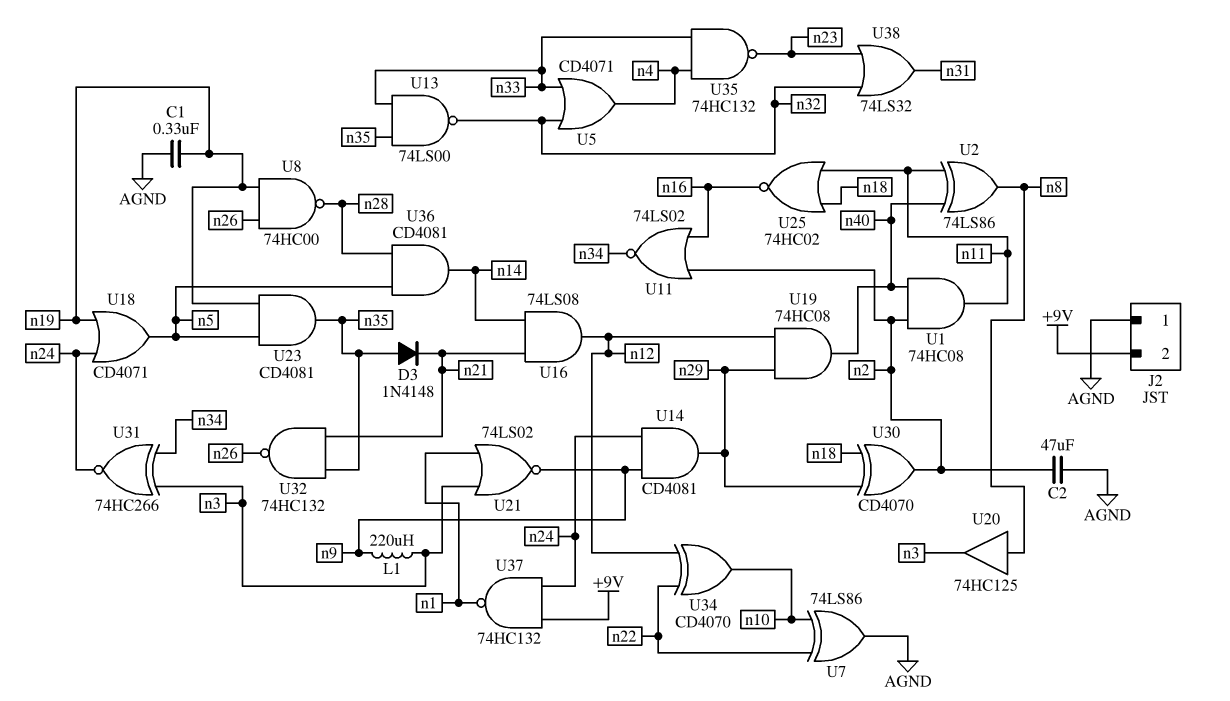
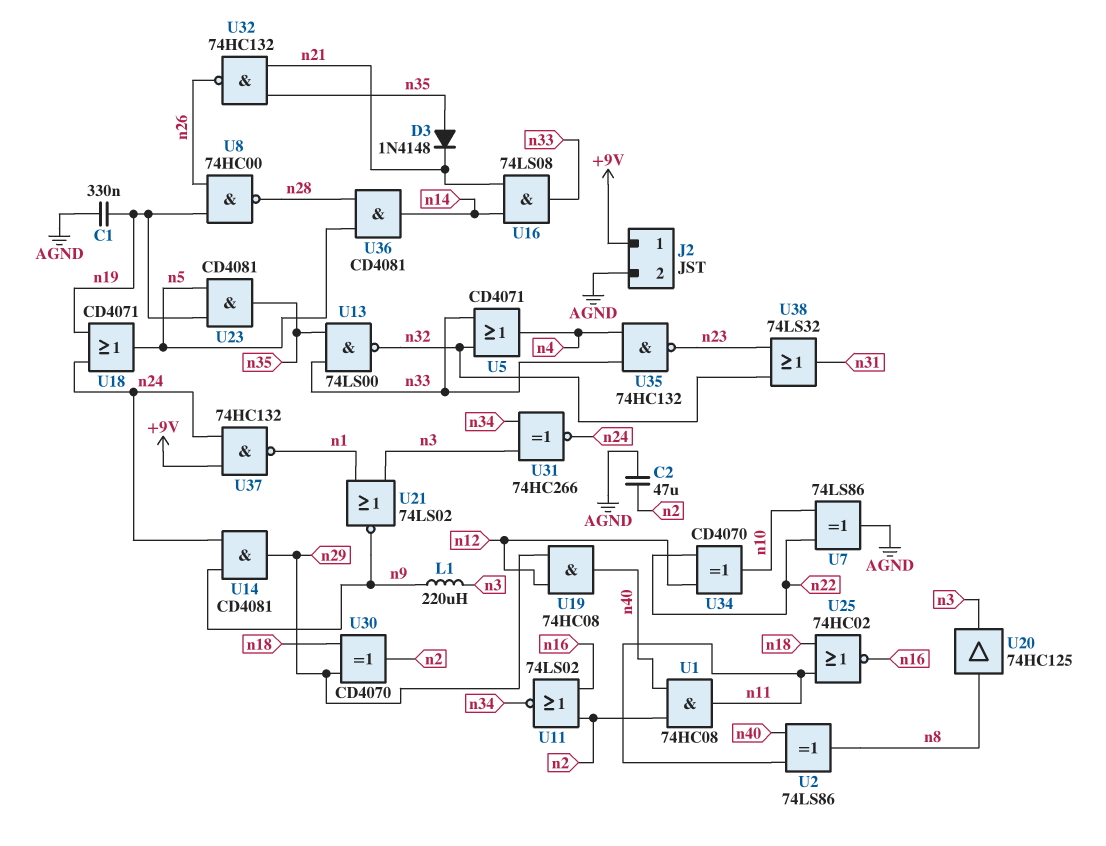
J2 pin 1: AGND -> +9V
J2 pin 2: +9V -> AGND
U16: AND 74LS08 (in n14, in n21, out n12) -> AND 74LS08 (in n14, in n21, out n33)

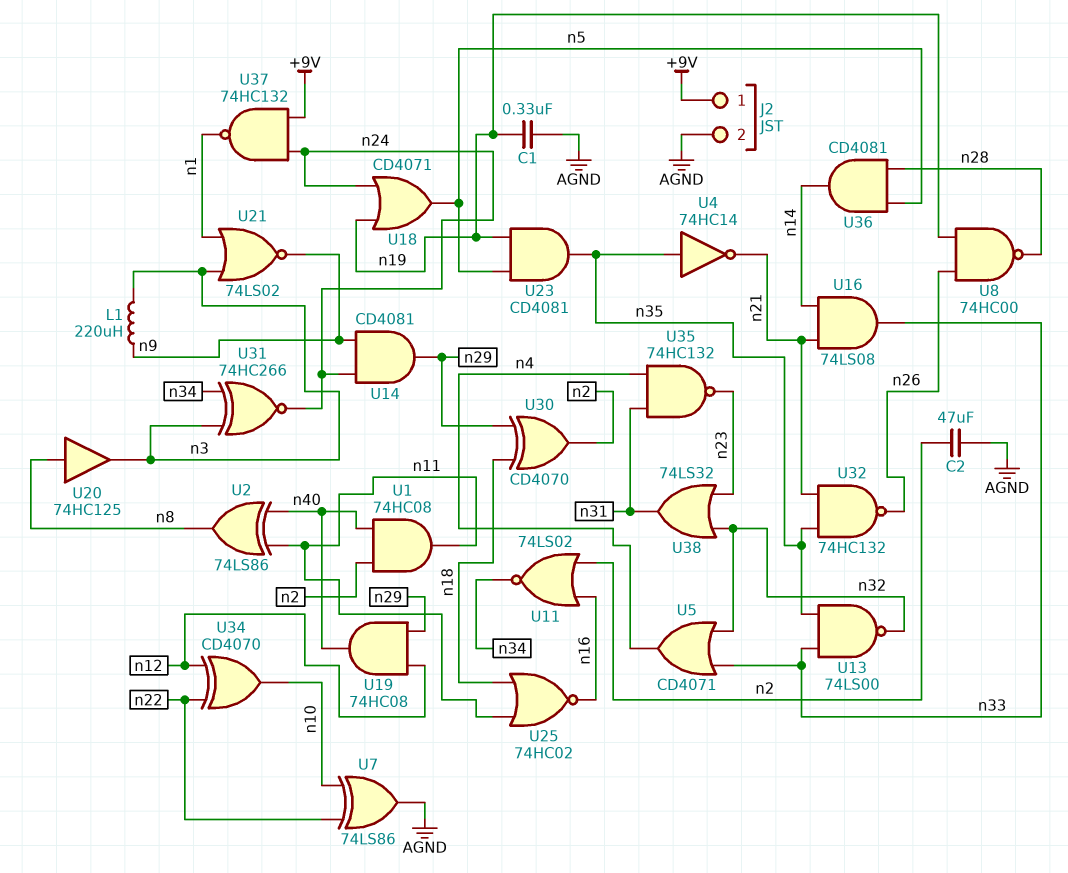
D3: diode 1N4148 (A n35, K n21) -> none
U4: none -> NOT 74HC14 (in n35, out n21)
U35: NAND 74HC132 (in n4, in n33, out n23) -> NAND 74HC132 (in n4, in n31, out n23)

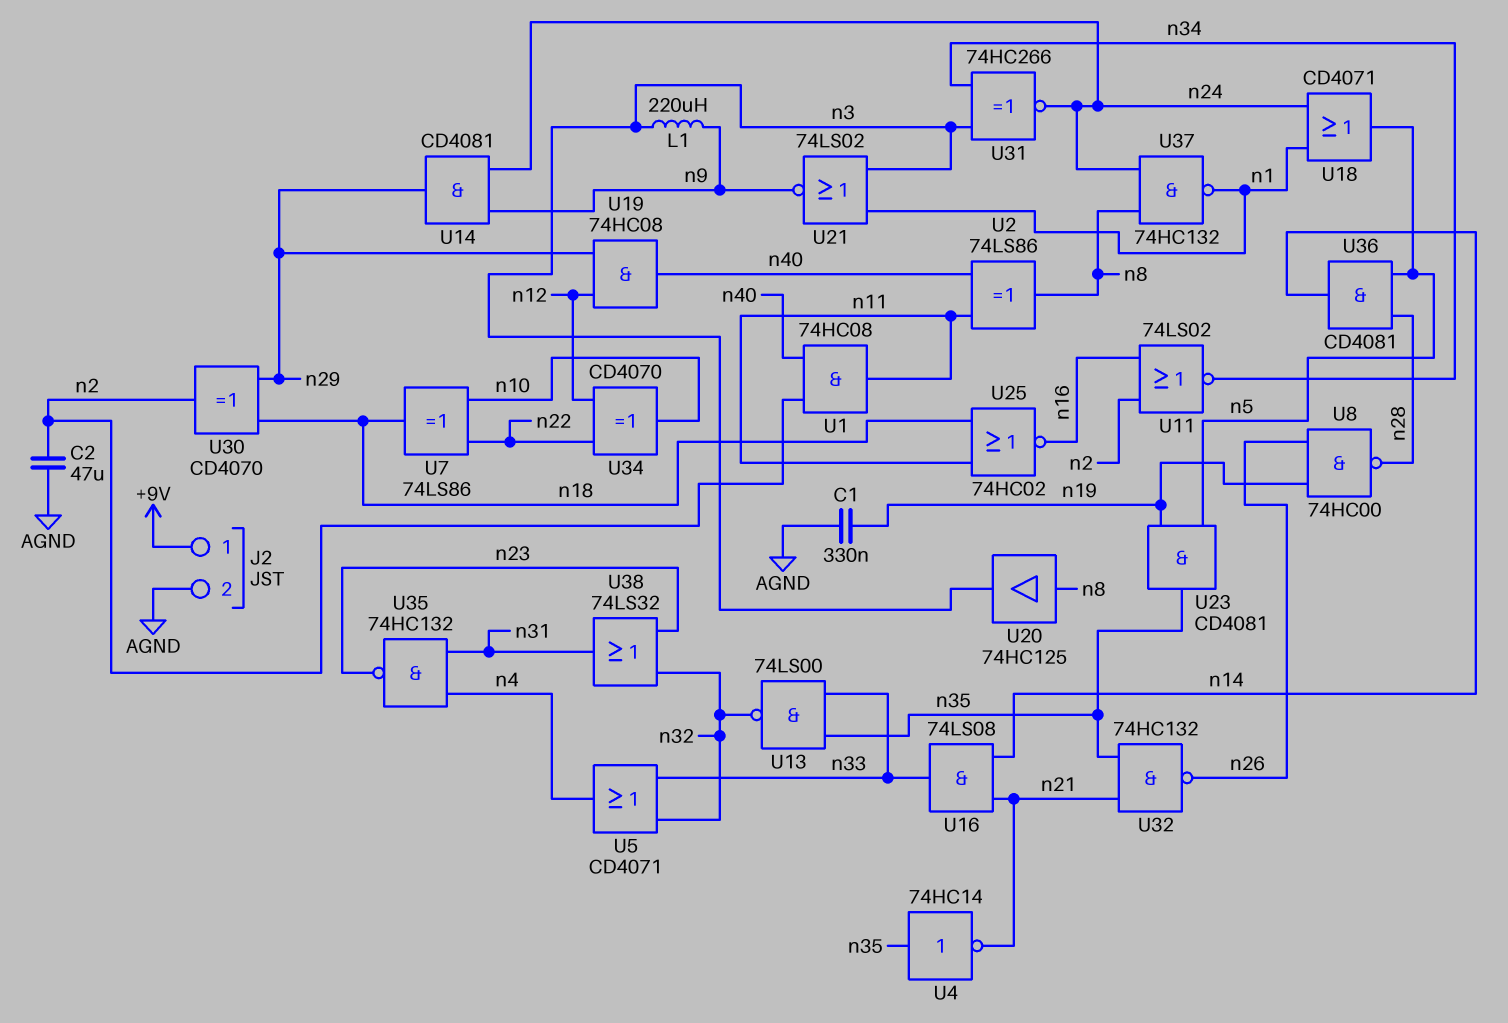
U7: XOR 74LS86 (in n10, in n22, out AGND) -> XOR 74LS86 (in n10, in n22, out n18)
U18: OR CD4071 (in n19, in n24, out n5) -> OR CD4071 (in n1, in n24, out n5)
U37: NAND 74HC132 (in +9V, in n24, out n1) -> NAND 74HC132 (in n8, in n24, out n1)

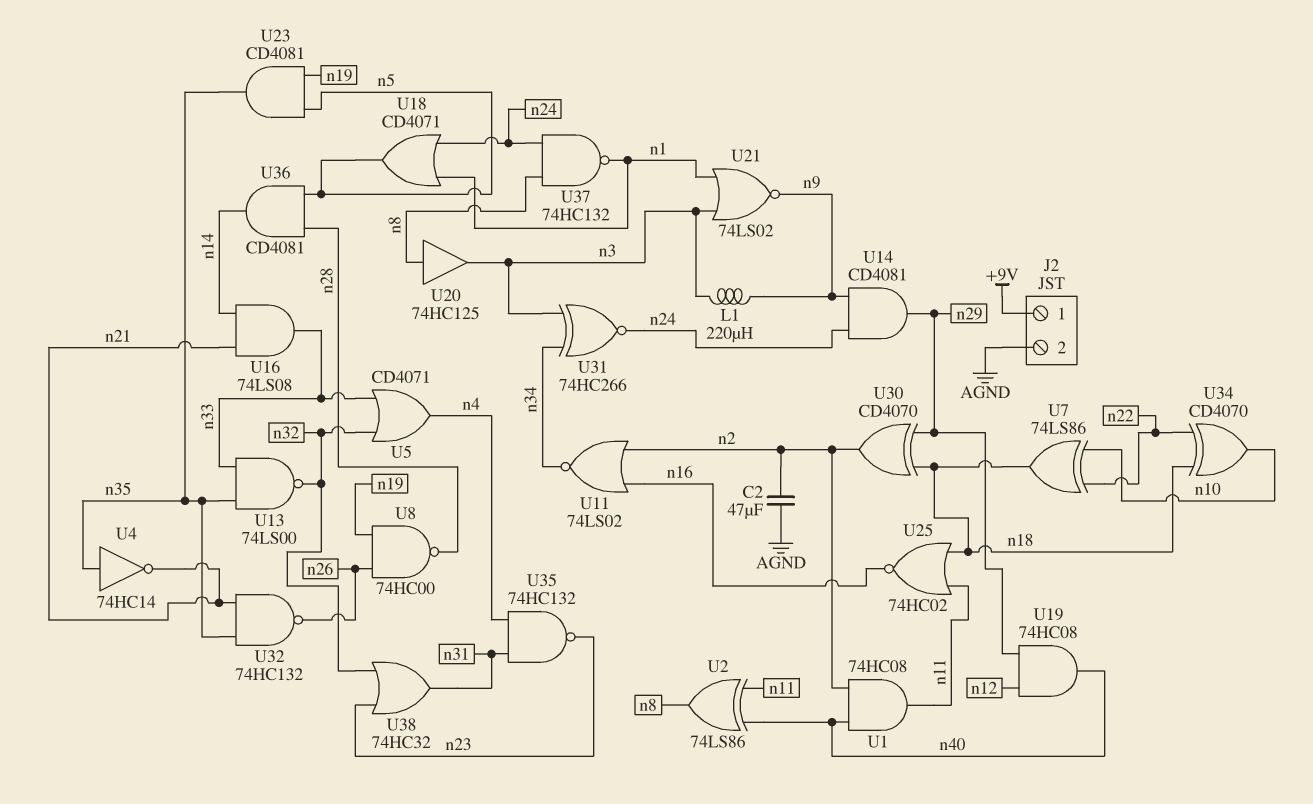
C1: 330nF (AGND, n19) -> none
U34: XOR CD4070 (in n12, in n22, out n10) -> XOR CD4070 (in n18, in n22, out n10)
U38: OR 74LS32 (in n23, in n32, out n31) -> OR 74HC32 (in n23, in n32, out n31)

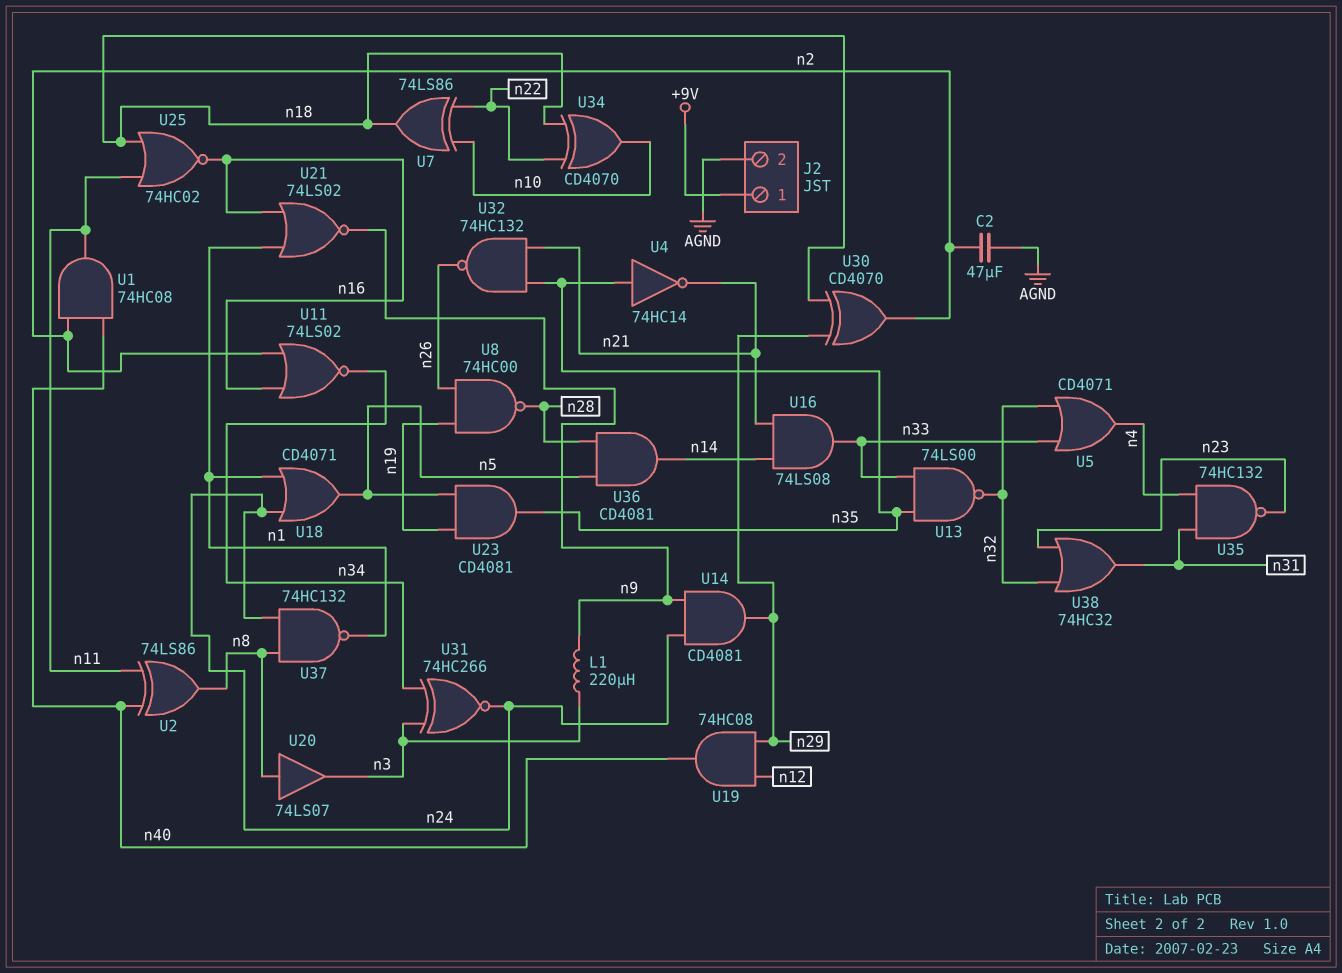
U20: buffer 74HC125 (in n8, out n3) -> buffer 74LS07 (in n8, out n3)
U21: NOR 74LS02 (in n1, in n3, out n9) -> NOR 74LS02 (in n1, in n16, out n9)

